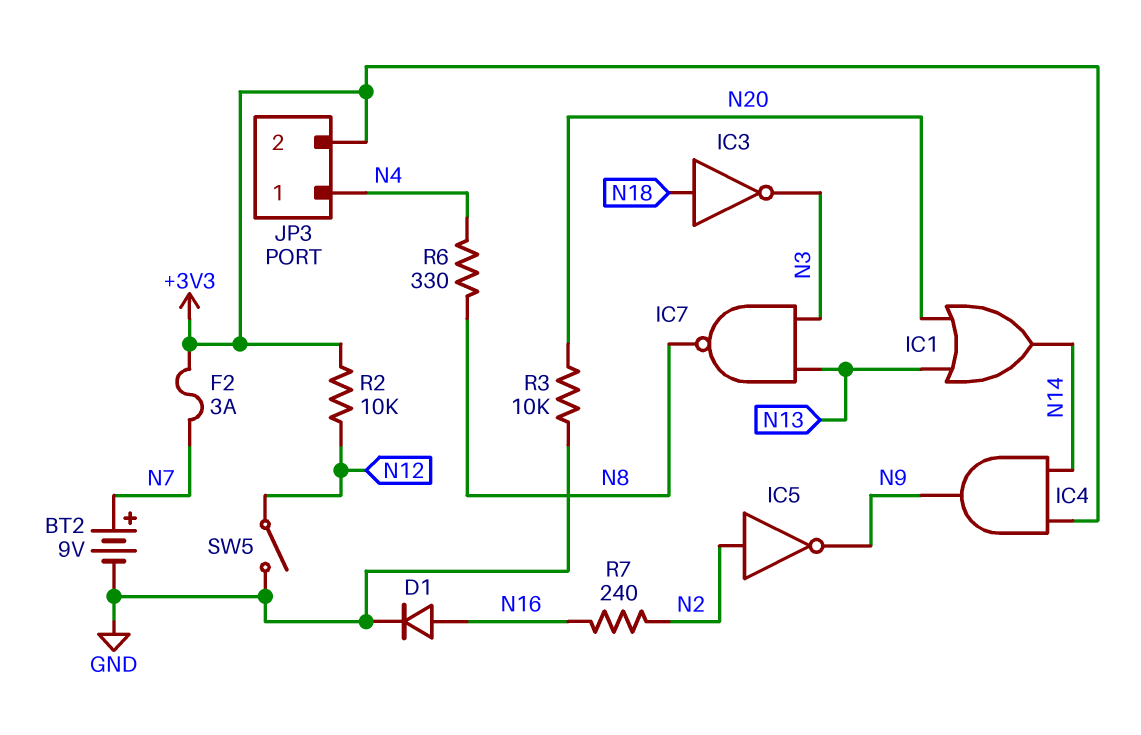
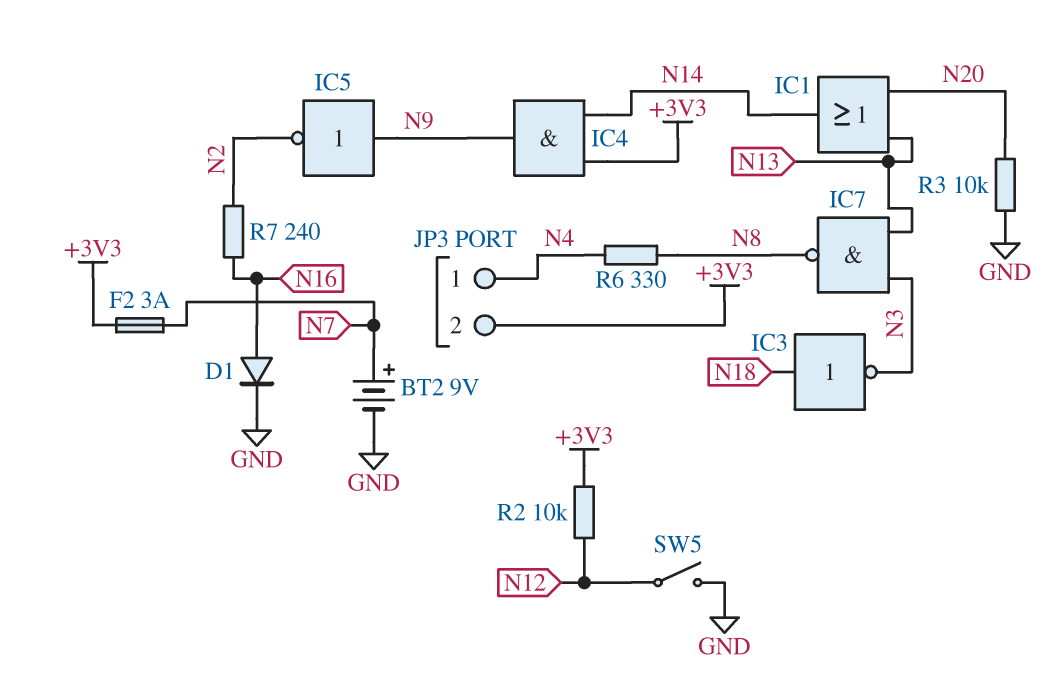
IC5: NOT (in N2, out N9) -> NOT (in N9, out N2)

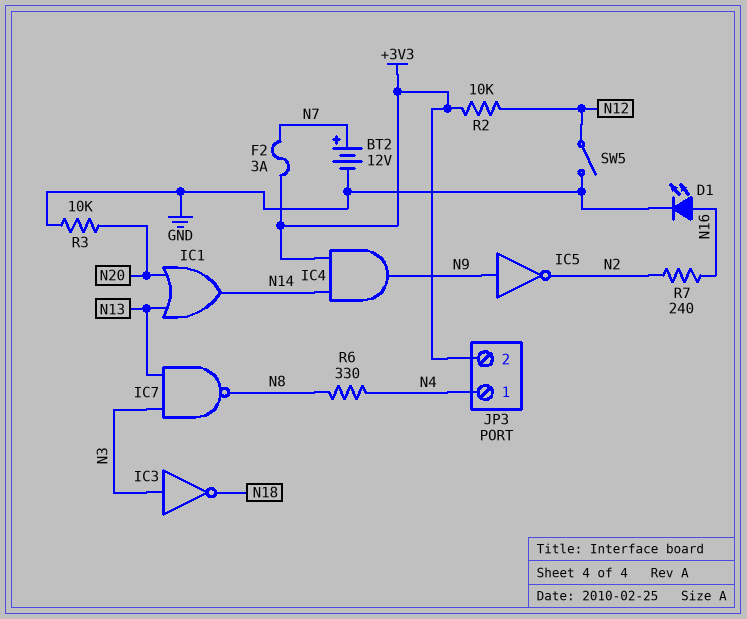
BT2: 9V (plus N7, minus GND) -> 12V (plus N7, minus GND)
D1: diode (A N16, K GND) -> LED (A N16, K GND)
IC3: NOT (in N18, out N3) -> NOT (in N3, out N18)

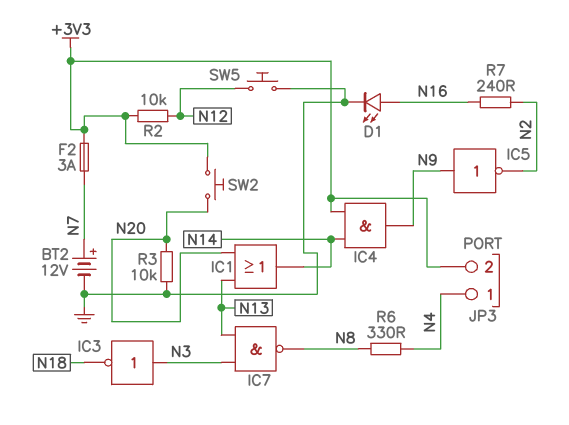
SW2: none -> button (+3V3, N20)
SW5: switch (GND, N12) -> button (GND, N12)

